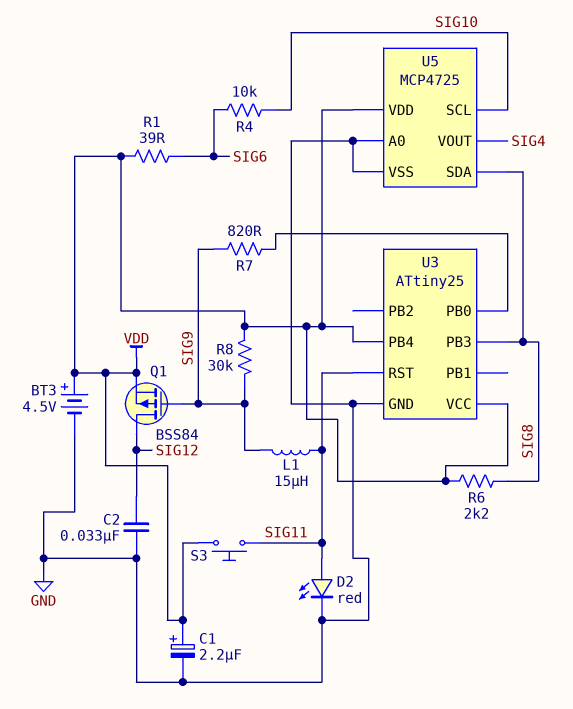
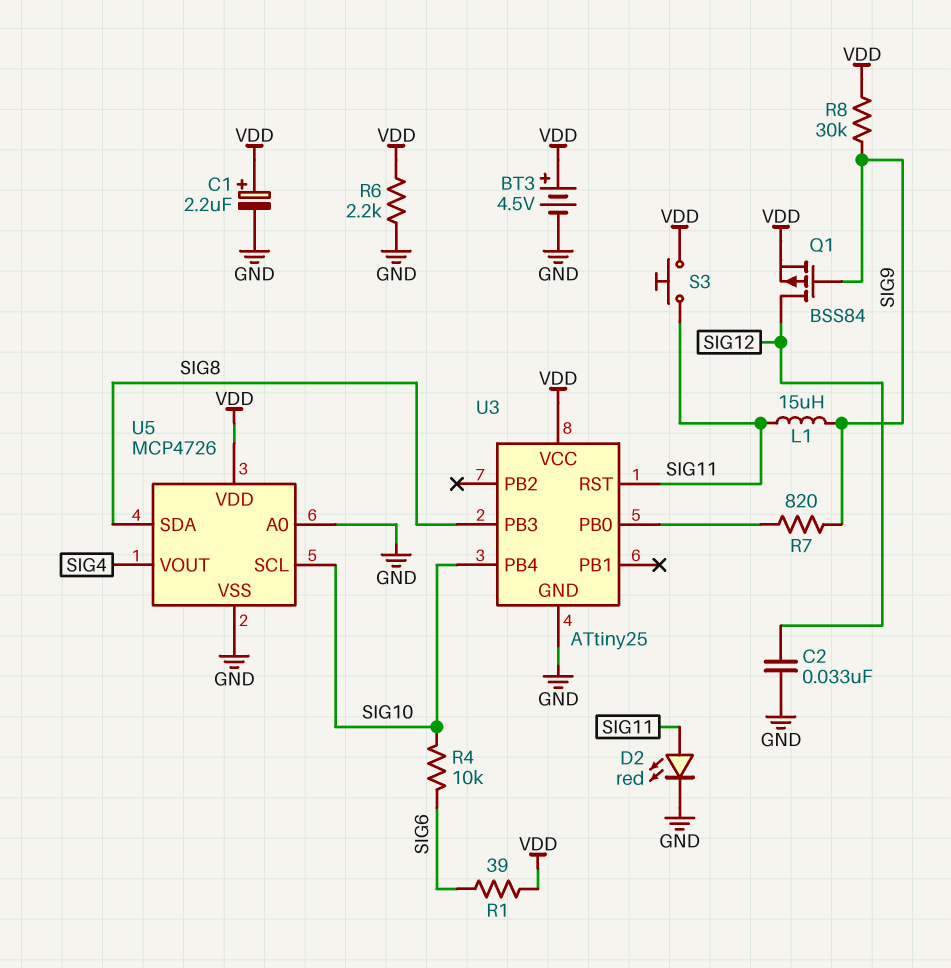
R6: 2.2k (SIG8, VDD) -> 2.2k (GND, VDD)
U3 pin PB4: VDD -> SIG10
U5: MCP4725 -> MCP4726

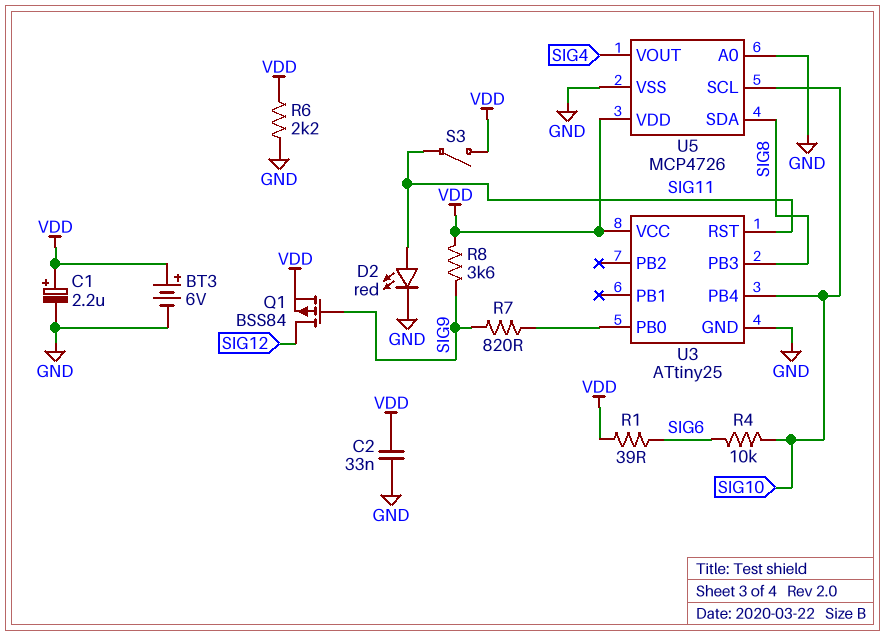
BT3: 4.5V (plus VDD, minus GND) -> 6V (plus VDD, minus GND)
C2: 33nF (GND, SIG12) -> 33nF (GND, VDD)
L1: 15uH (SIG9, SIG11) -> none
R8: 30k (SIG9, VDD) -> 3.6k (SIG9, VDD)
S3: button (SIG11, VDD) -> switch (SIG11, VDD)

